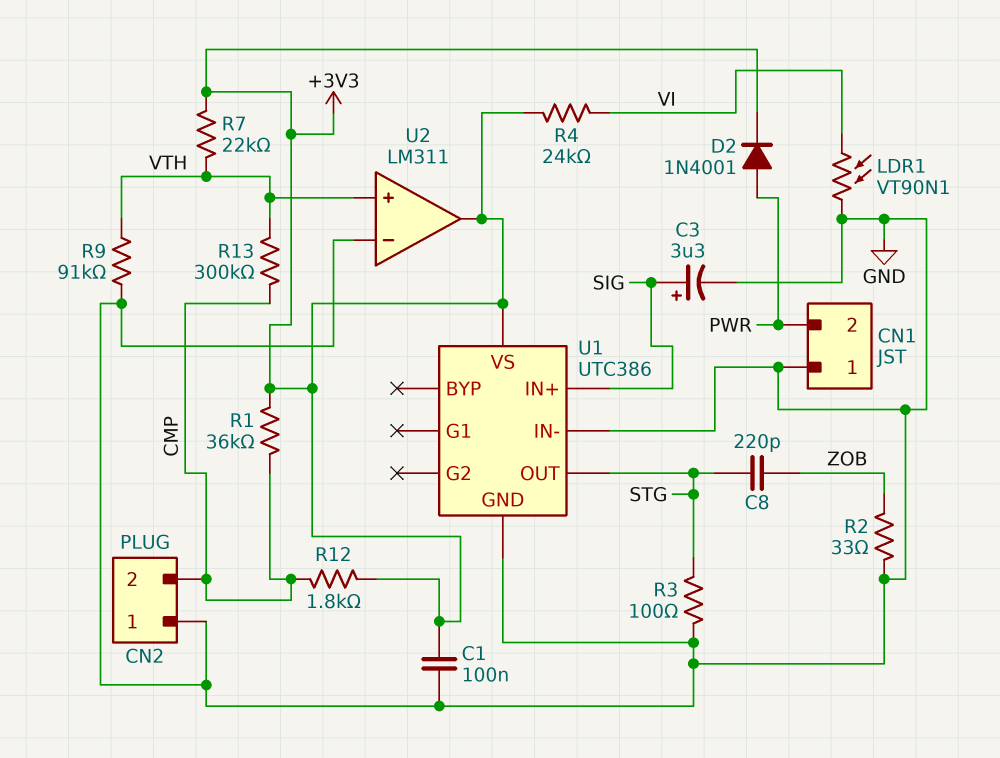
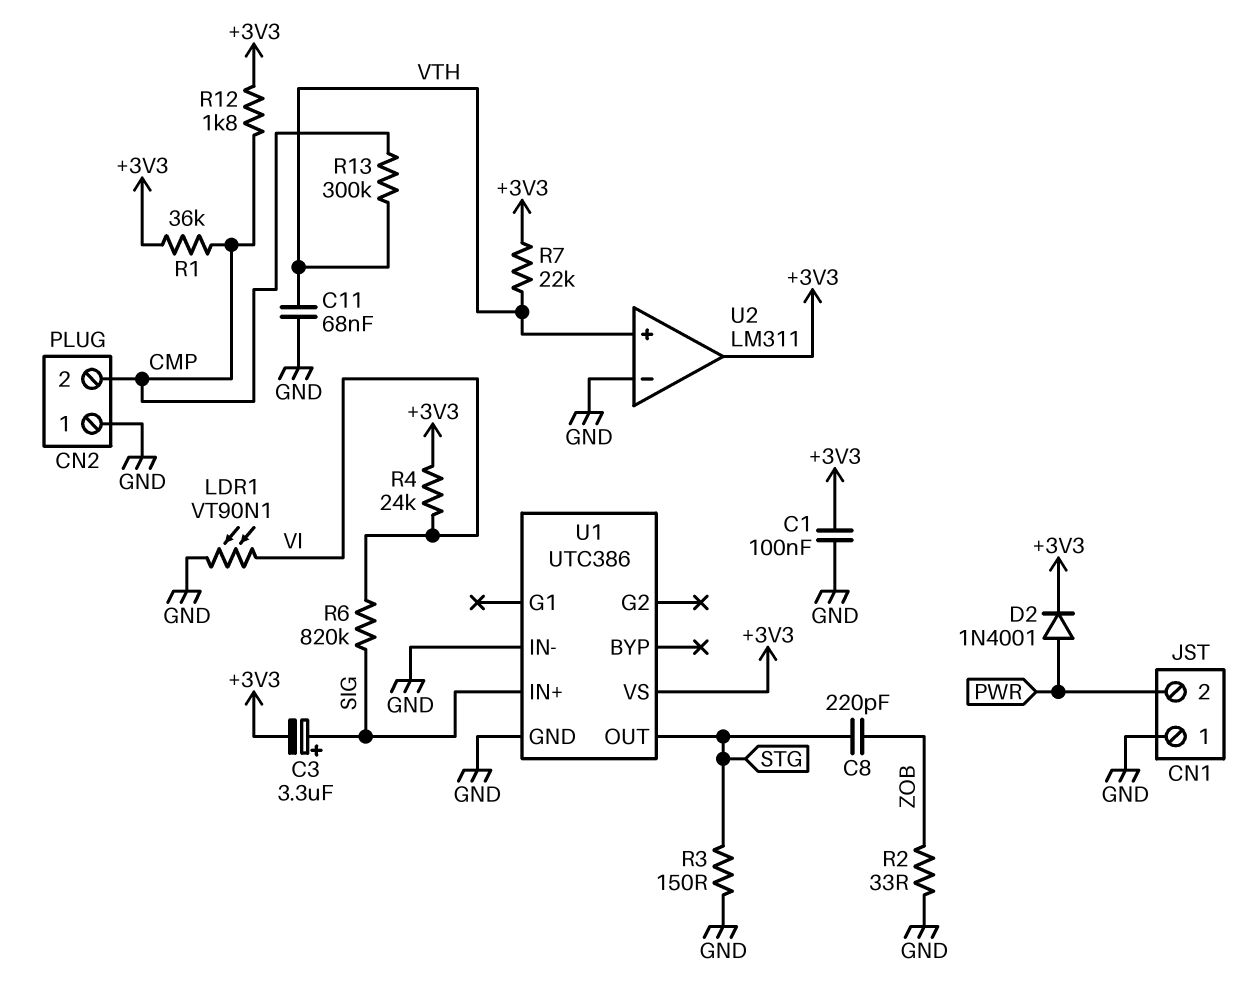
C3: 3.3uF (plus SIG, minus GND) -> 3.3uF (plus SIG, minus +3V3)
C11: none -> 68nF (GND, VTH)
R3: 100 (GND, STG) -> 150 (GND, STG)
R6: none -> 820k (SIG, VI)
R9: 91k (GND, VTH) -> none

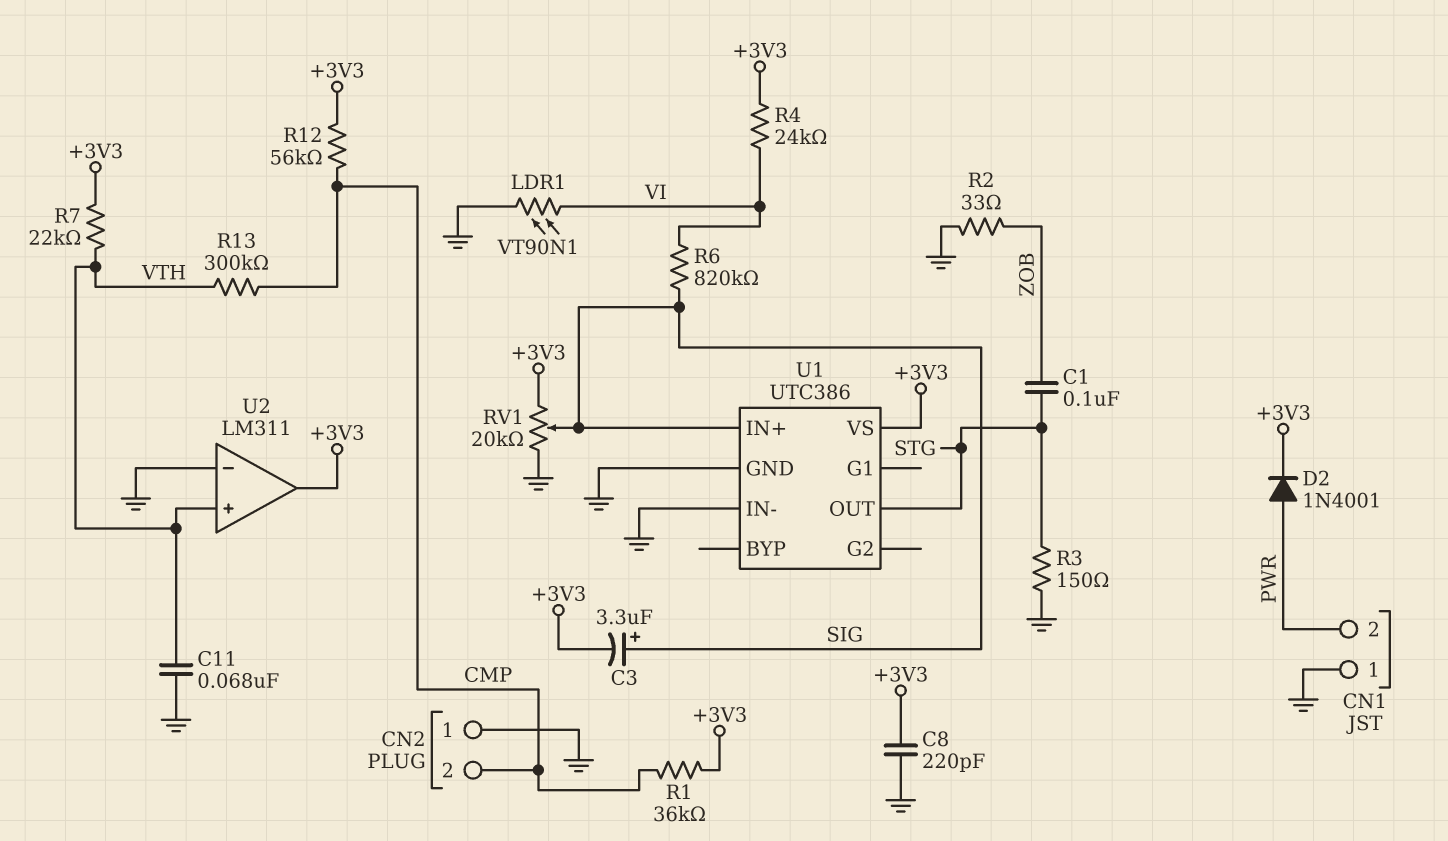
C1: 100nF (+3V3, GND) -> 100nF (STG, ZOB)
C8: 220pF (STG, ZOB) -> 220pF (+3V3, GND)
R12: 1.8k (+3V3, CMP) -> 56k (+3V3, CMP)
RV1: none -> 20k (+3V3, GND, wiper SIG)

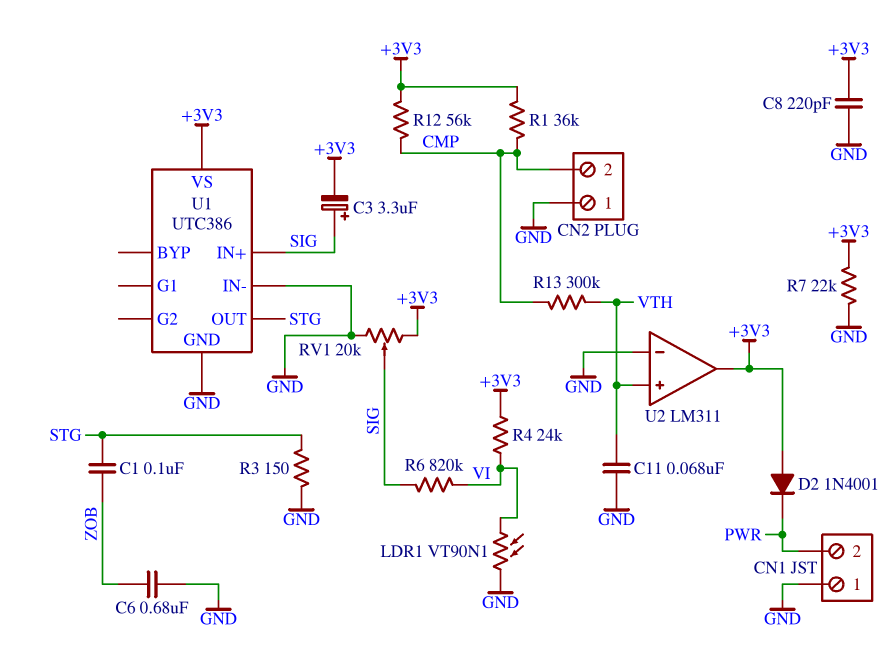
C6: none -> 680nF (GND, ZOB)
D2: diode 1N4001 (A PWR, K +3V3) -> diode 1N4001 (A +3V3, K PWR)
R2: 33 (GND, ZOB) -> none
R7: 22k (+3V3, VTH) -> 22k (+3V3, GND)

